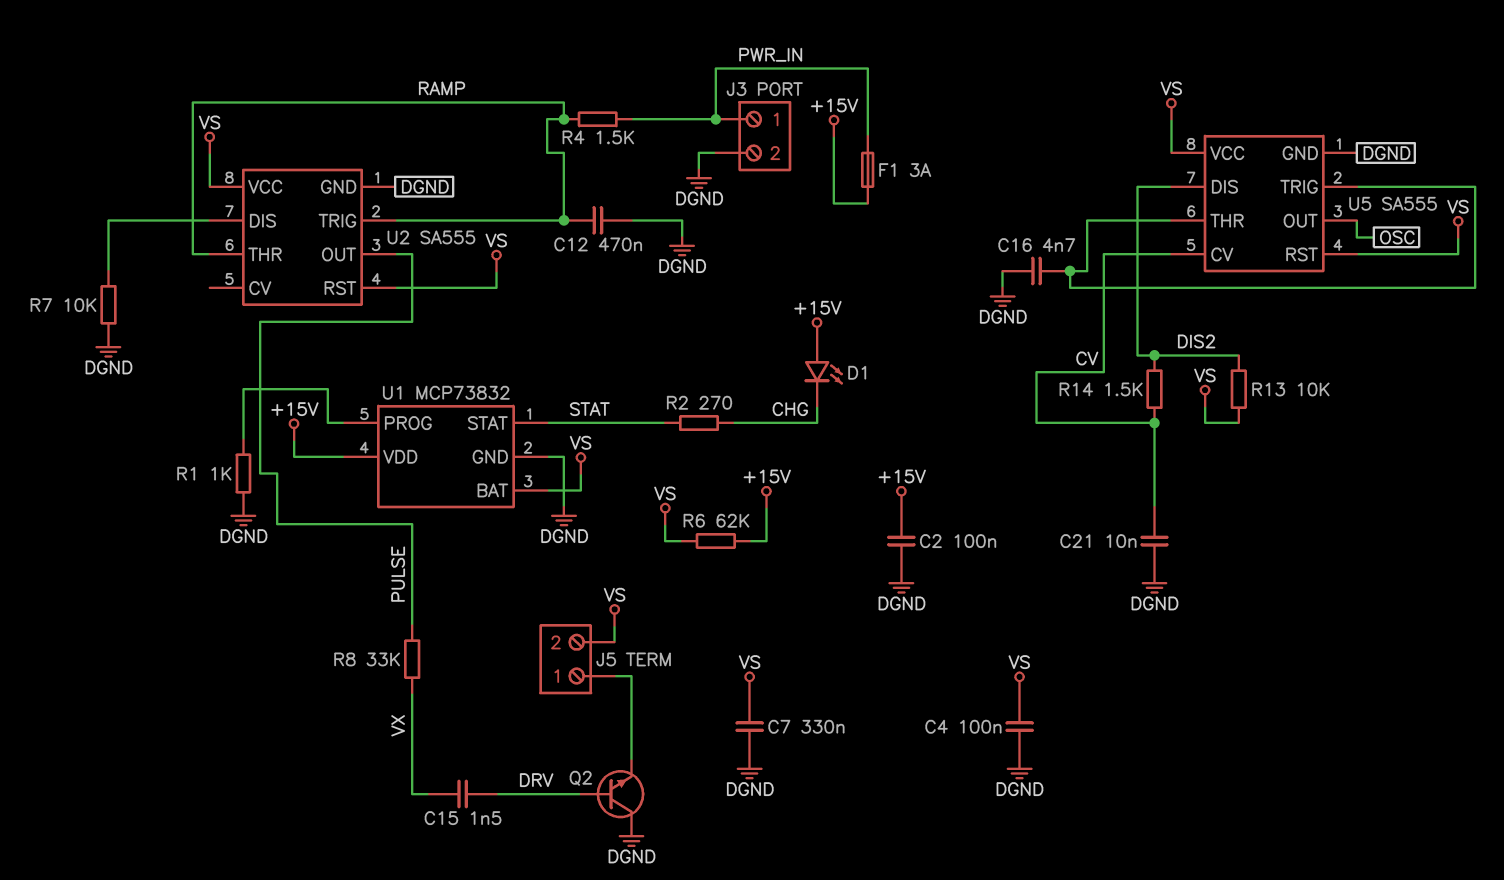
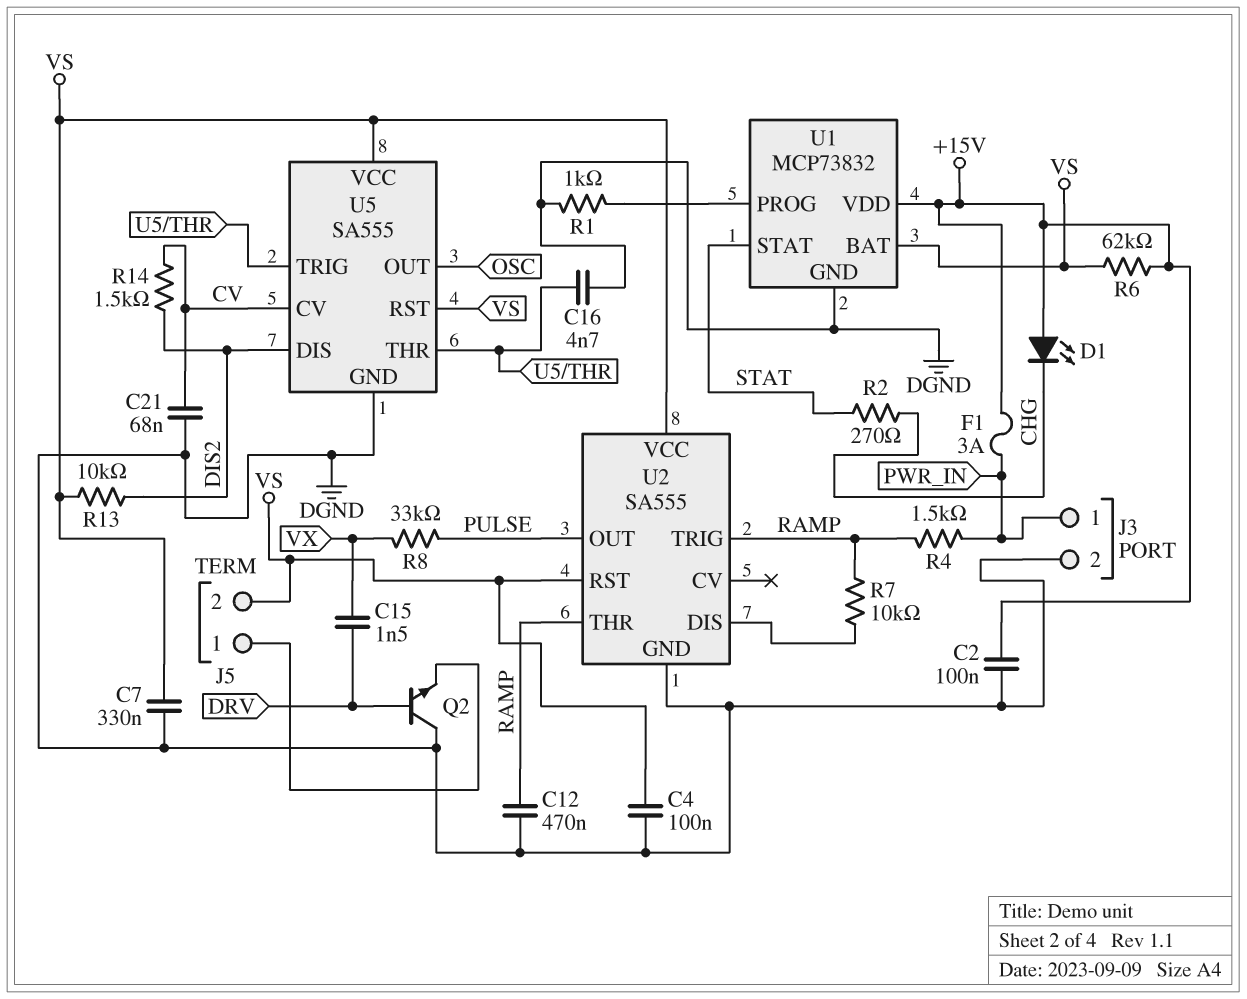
C21: 10nF (CV, DGND) -> 68nF (CV, DGND)
R7: 10k (DGND, U2/DIS) -> 10k (RAMP, U2/DIS)

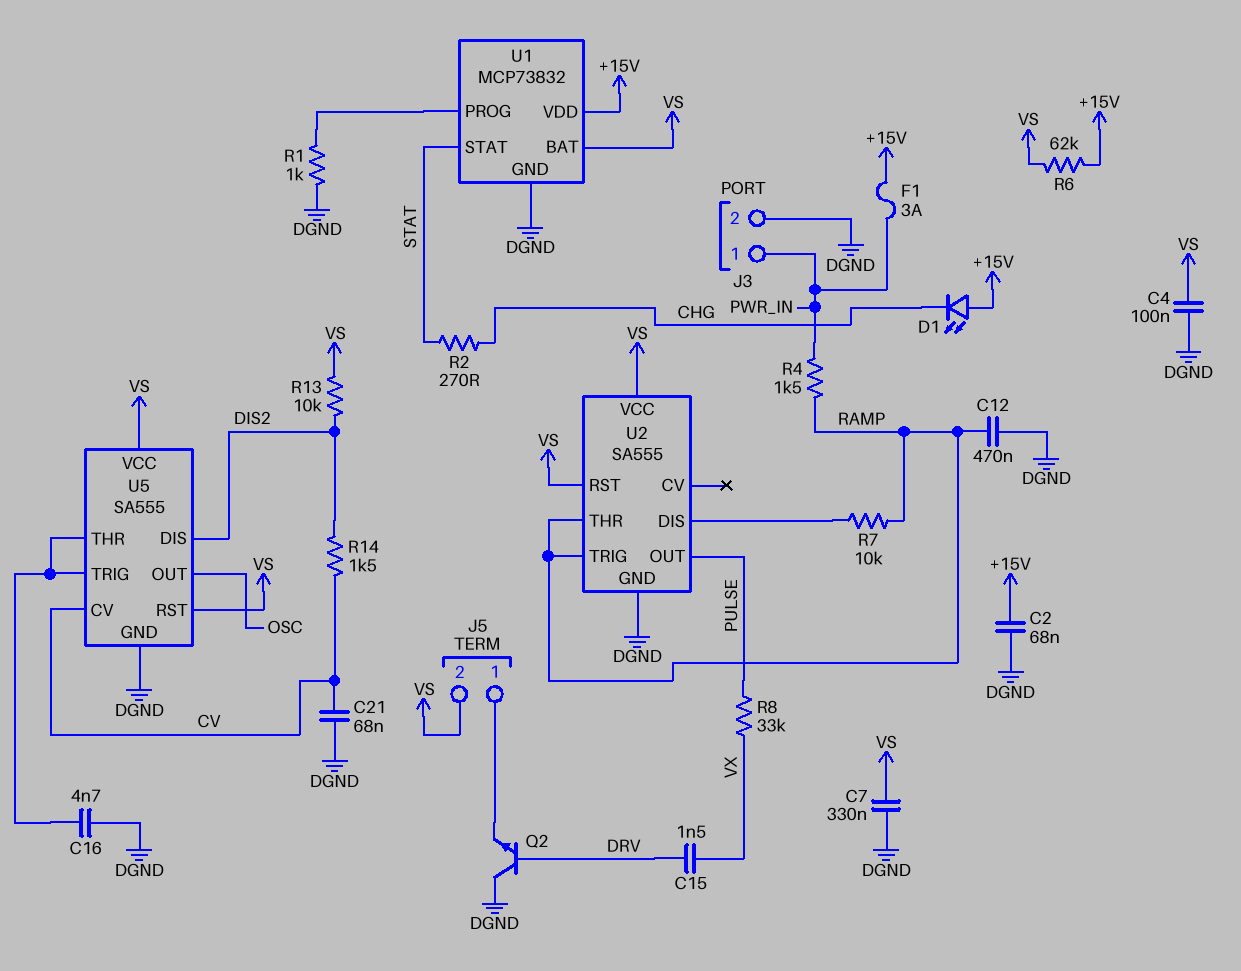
C2: 100nF (+15V, DGND) -> 68nF (+15V, DGND)

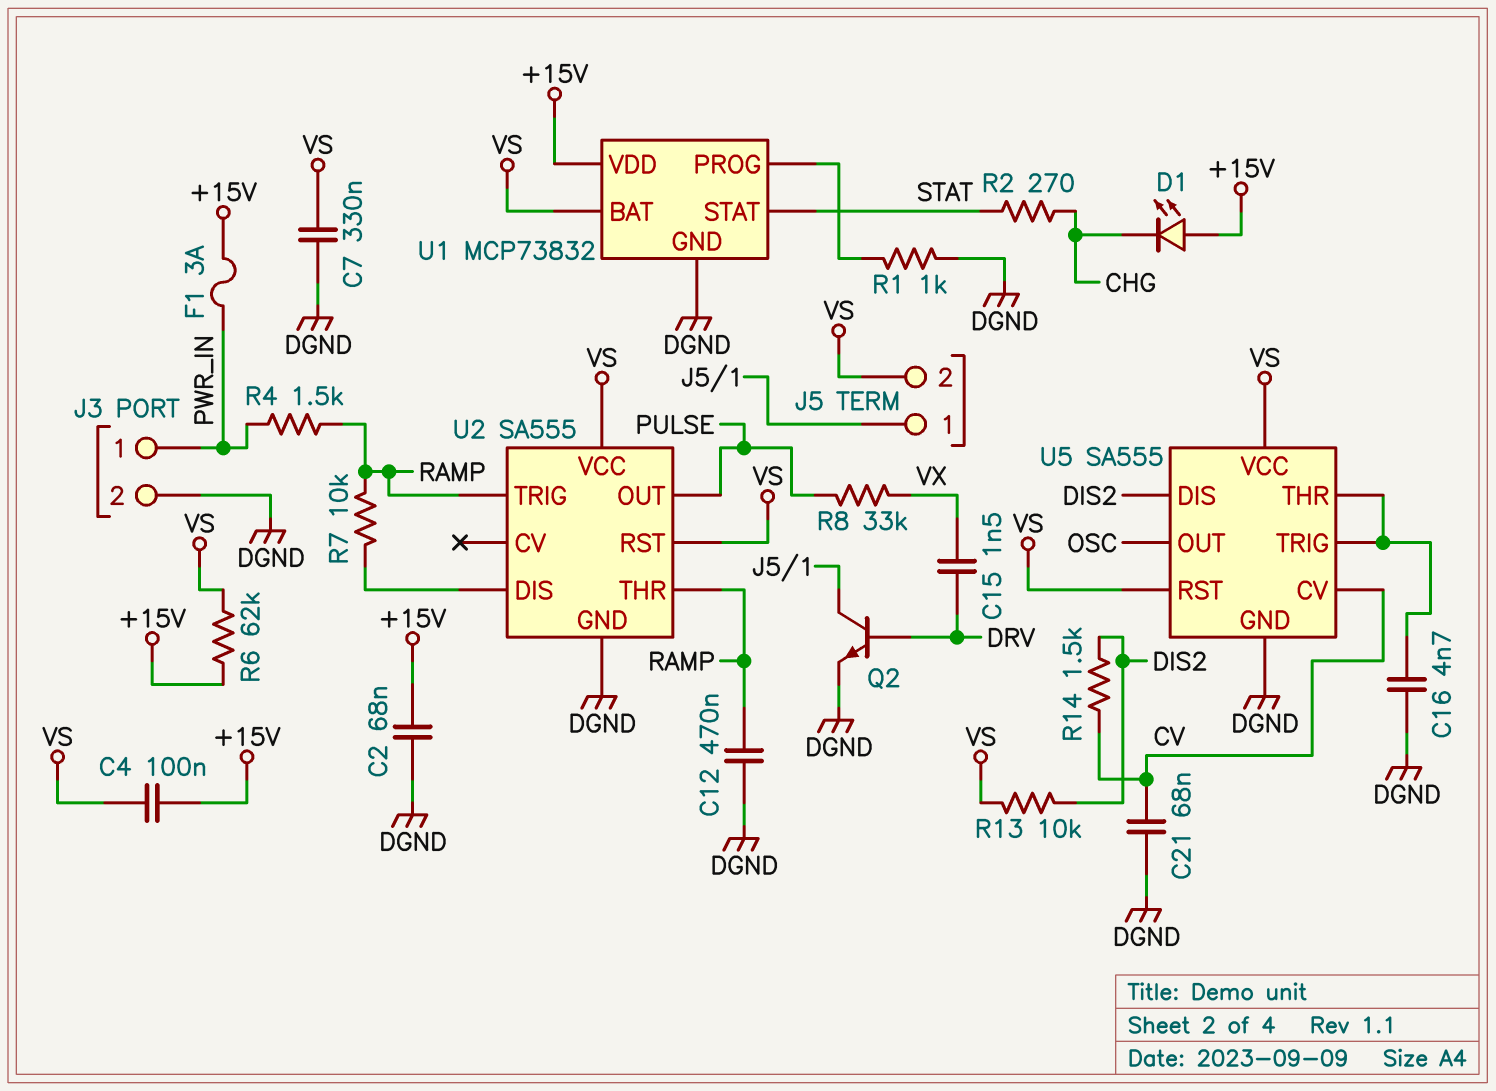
C4: 100nF (DGND, VS) -> 100nF (+15V, VS)
Q2: NPN (B DRV, C DGND, E J5/1) -> NPN (B DRV, C J5/1, E DGND)

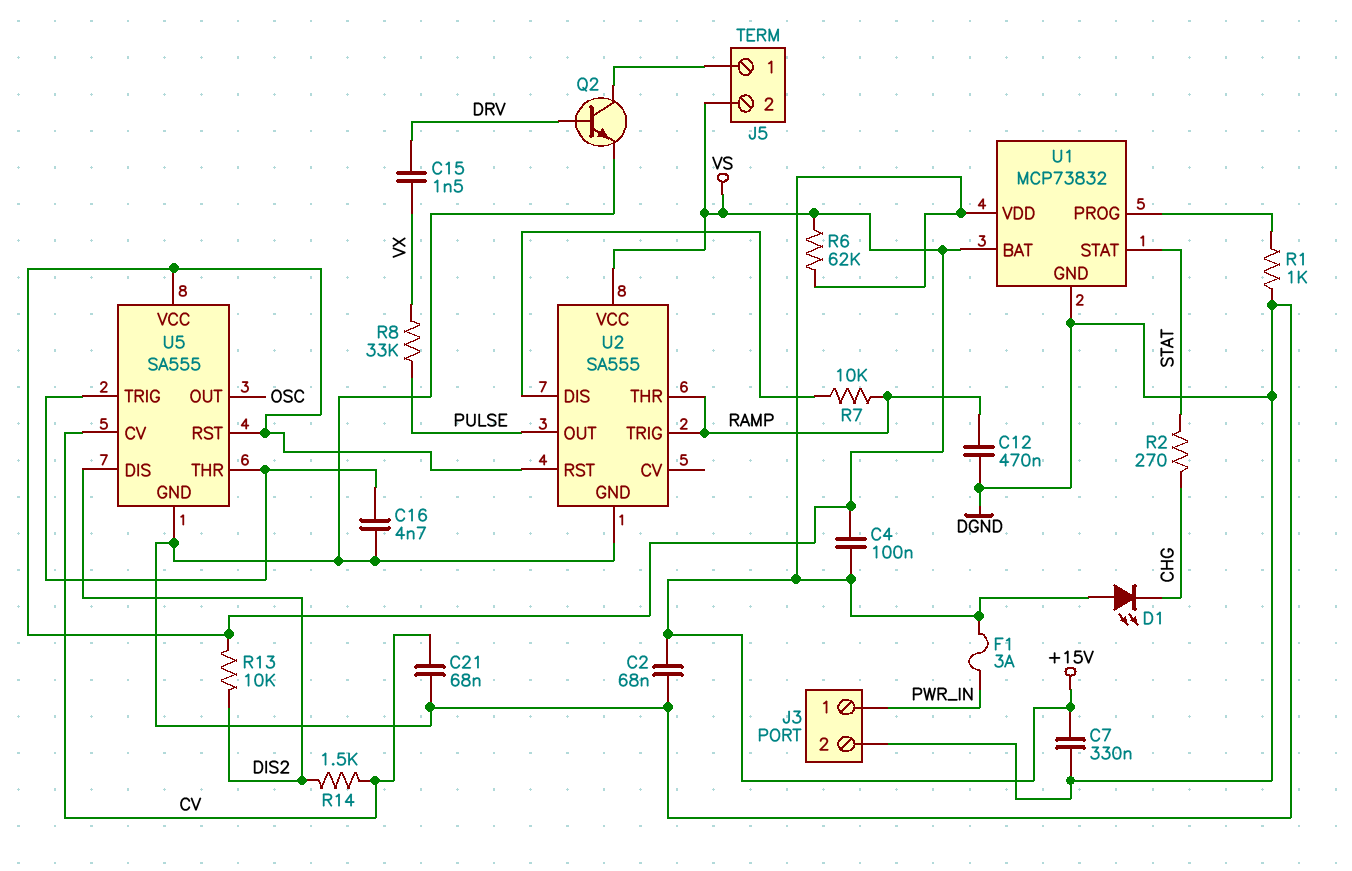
C7: 330nF (DGND, VS) -> 330nF (+15V, DGND)
R4: 1.5k (PWR_IN, RAMP) -> none

